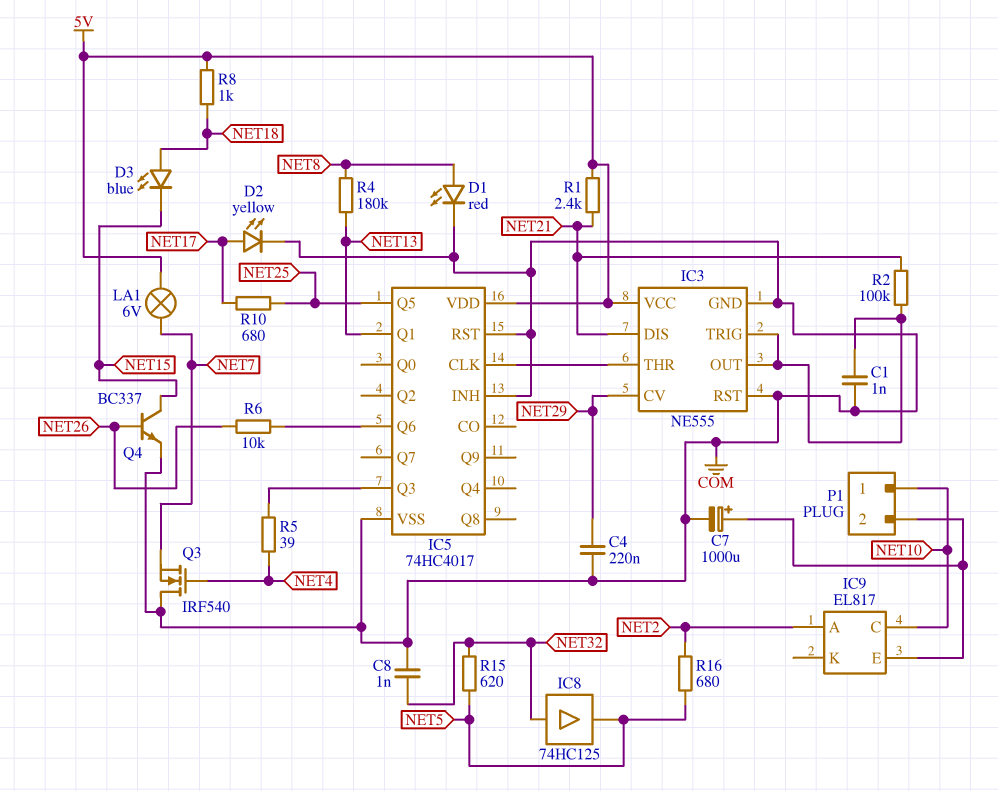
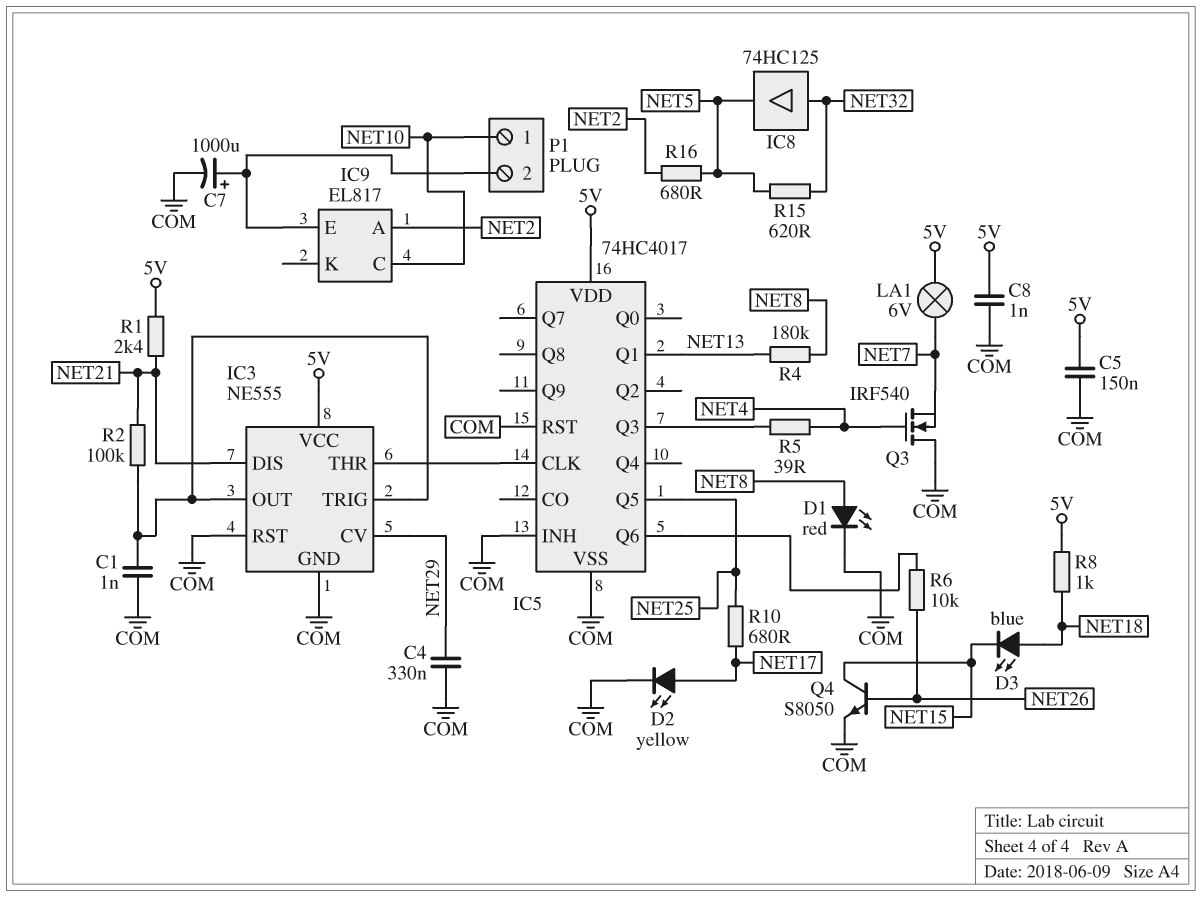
C4: 220nF (COM, NET29) -> 330nF (COM, NET29)
C5: none -> 150nF (5V, COM)
C8: 1nF (COM, NET32) -> 1nF (5V, COM)
Q4: NPN BC337 (B NET26, C NET15, E COM) -> NPN S8050 (B NET26, C NET15, E COM)

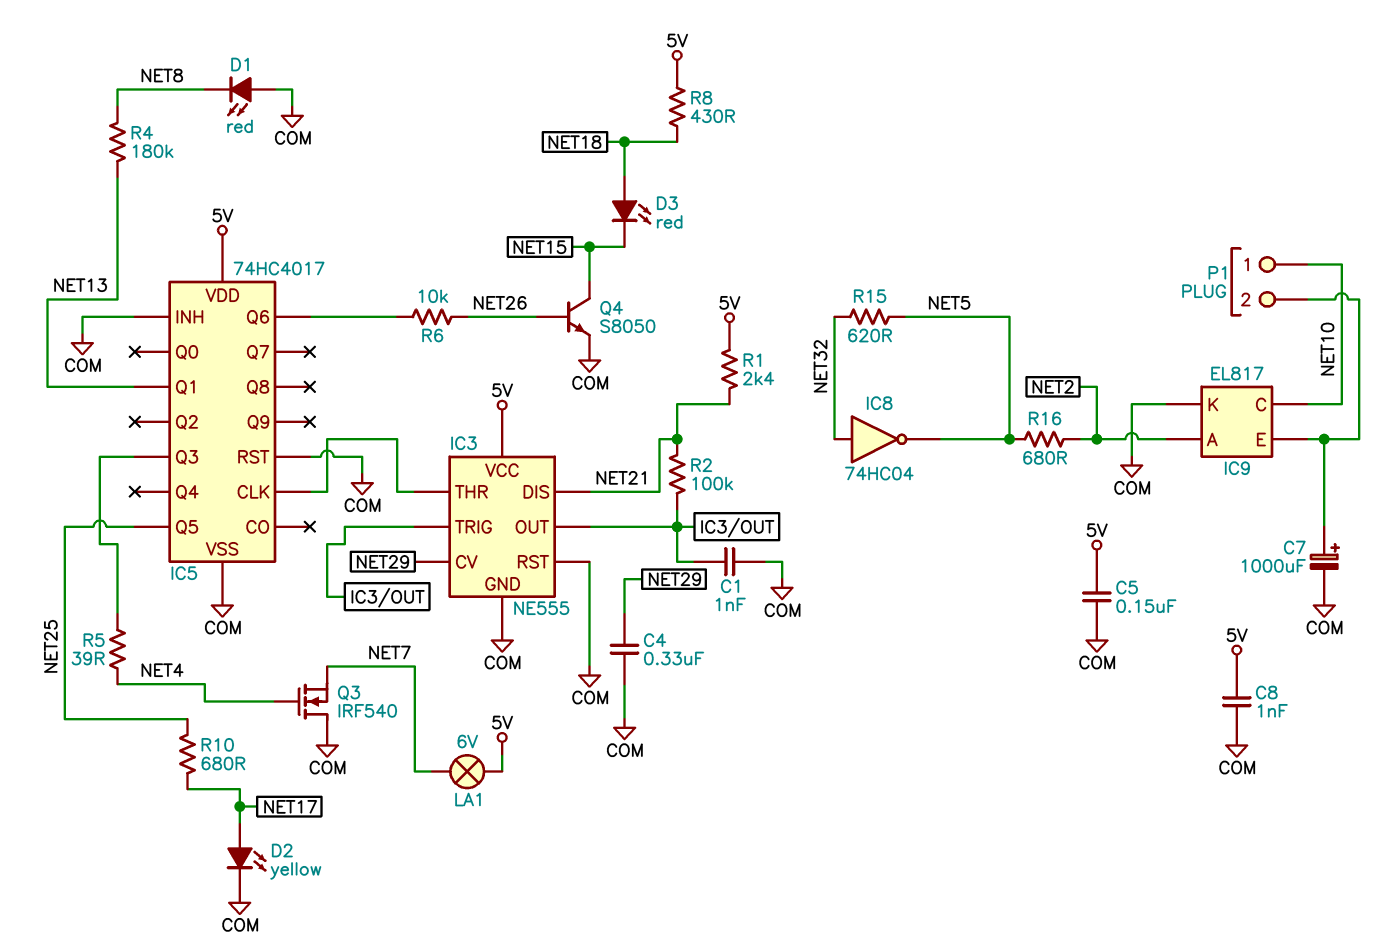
D1: LED red (A NET8, K COM) -> LED red (A COM, K NET8)
D3: LED blue (A NET18, K NET15) -> LED red (A NET18, K NET15)
IC8: buffer 74HC125 (in NET32, out NET5) -> NOT 74HC04 (in NET32, out NET5)
IC9 pin K: none -> COM
R8: 1k (5V, NET18) -> 430 (5V, NET18)

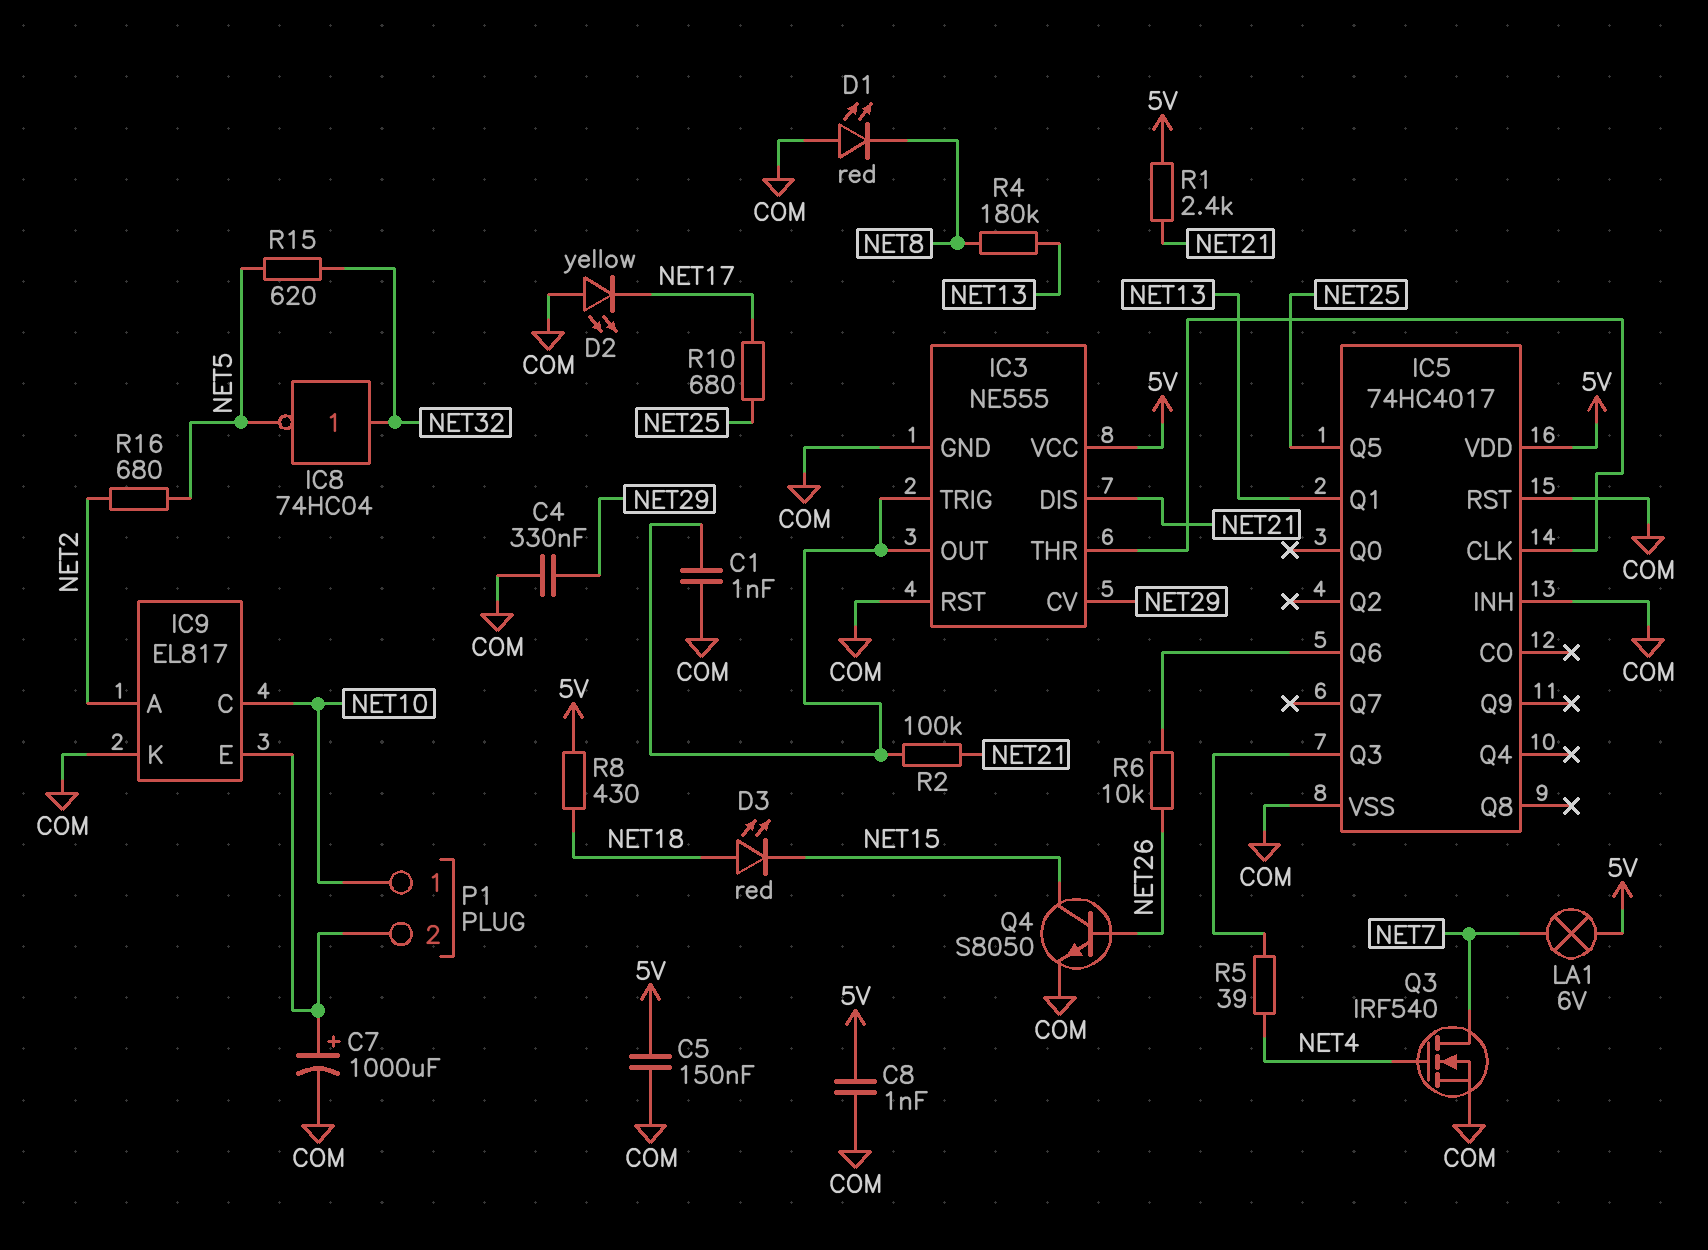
D2: LED yellow (A NET17, K COM) -> LED yellow (A COM, K NET17)
Q3: NMOS IRF540 (G NET4, D COM, S NET7) -> NMOS IRF540 (G NET4, D NET7, S COM)

